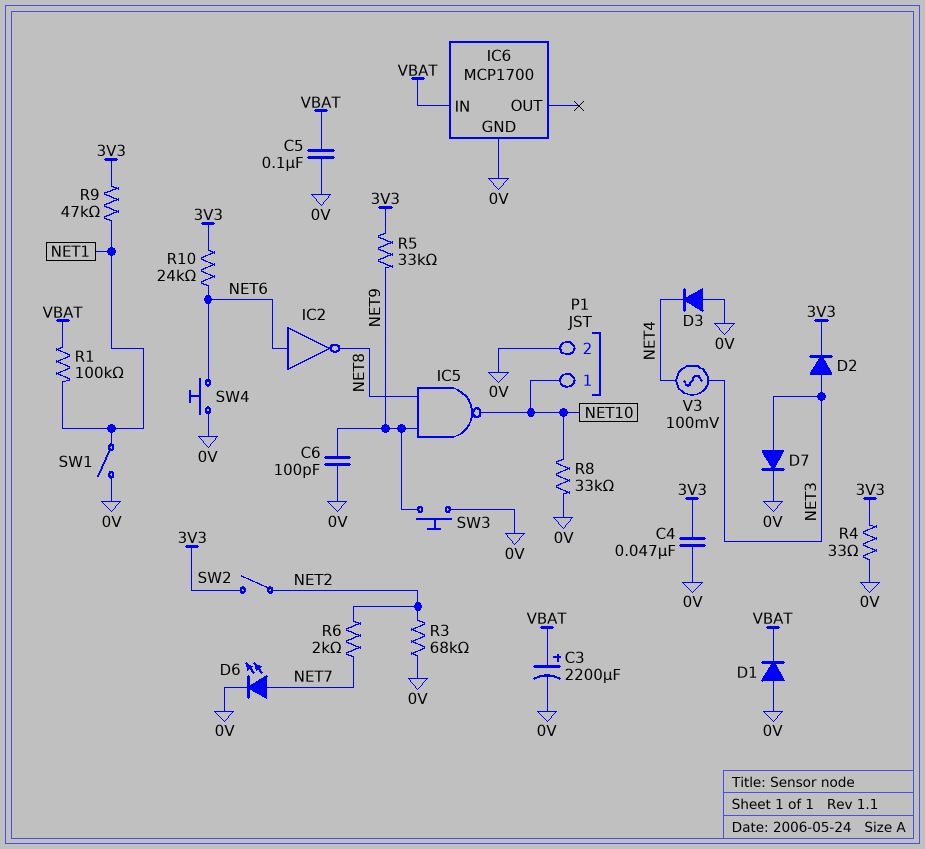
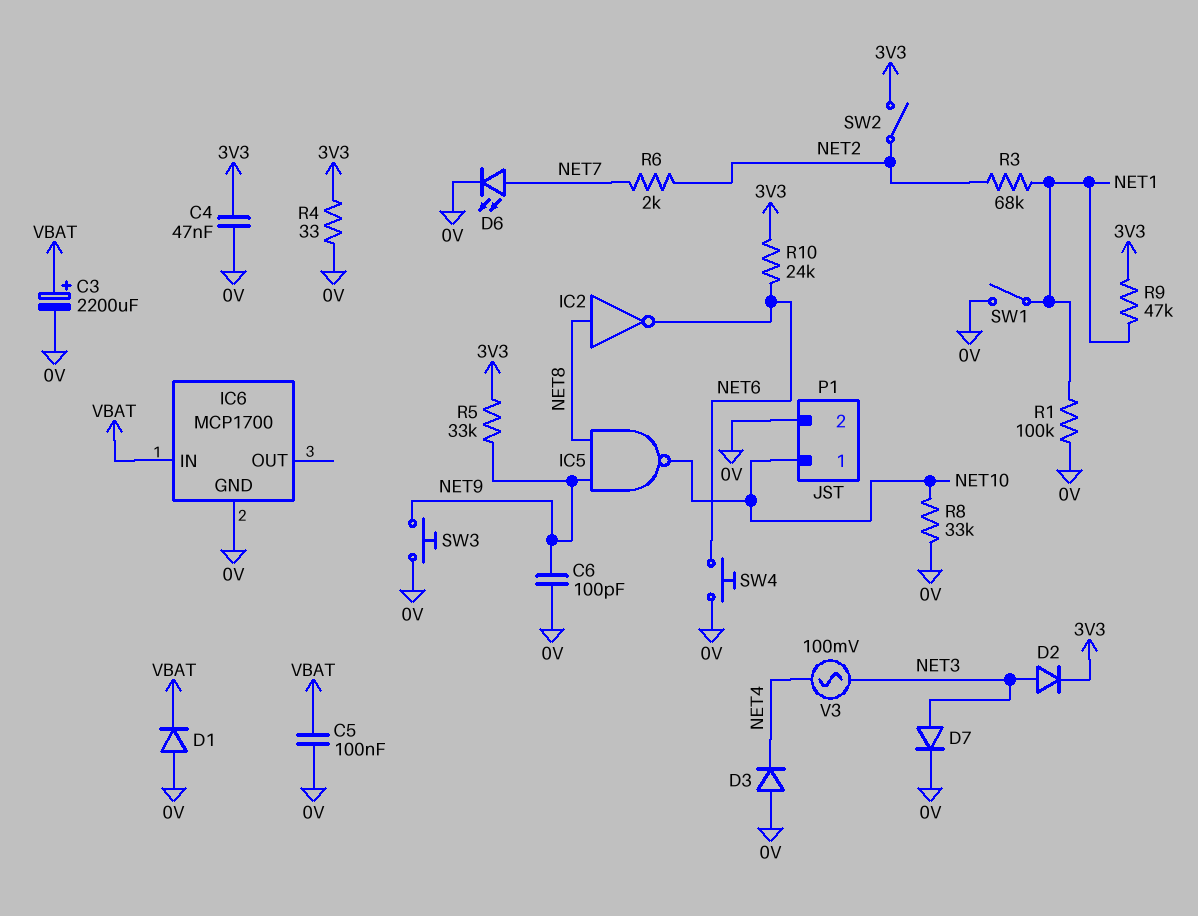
IC2: NOT (in NET6, out NET8) -> NOT (in NET8, out NET6)
R1: 100k (NET1, VBAT) -> 100k (0V, NET1)
R3: 68k (0V, NET2) -> 68k (NET1, NET2)

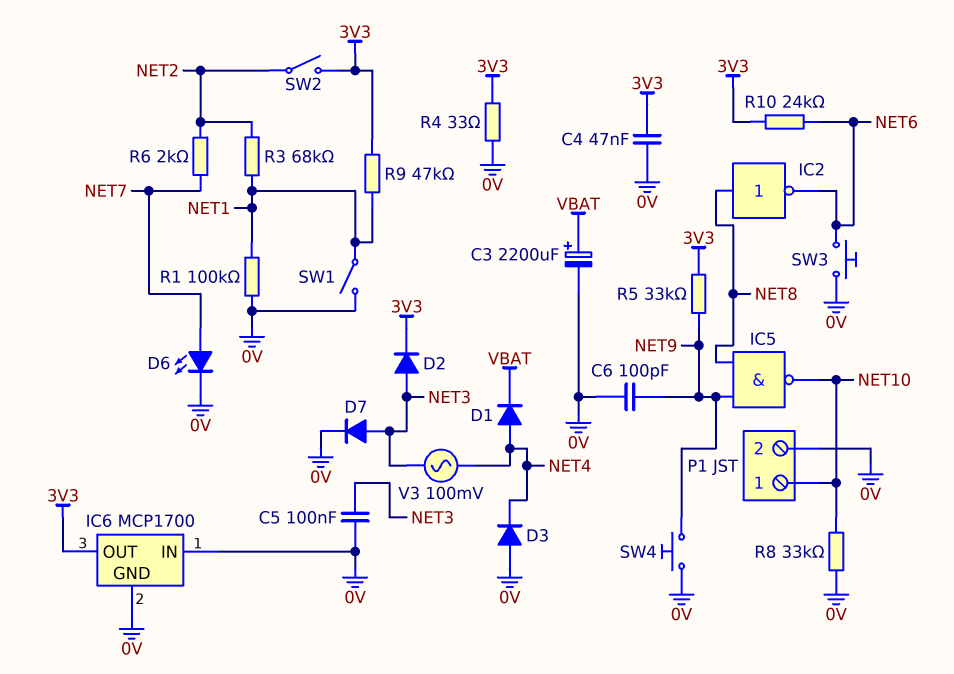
C5: 100nF (0V, VBAT) -> 100nF (0V, NET3)
D1: diode (A 0V, K VBAT) -> diode (A NET4, K VBAT)
IC6 pin IN: VBAT -> 0V
IC6 pin OUT: none -> 3V3
SW3: button (0V, NET9) -> button (0V, NET6)
SW4: button (0V, NET6) -> button (0V, NET9)

